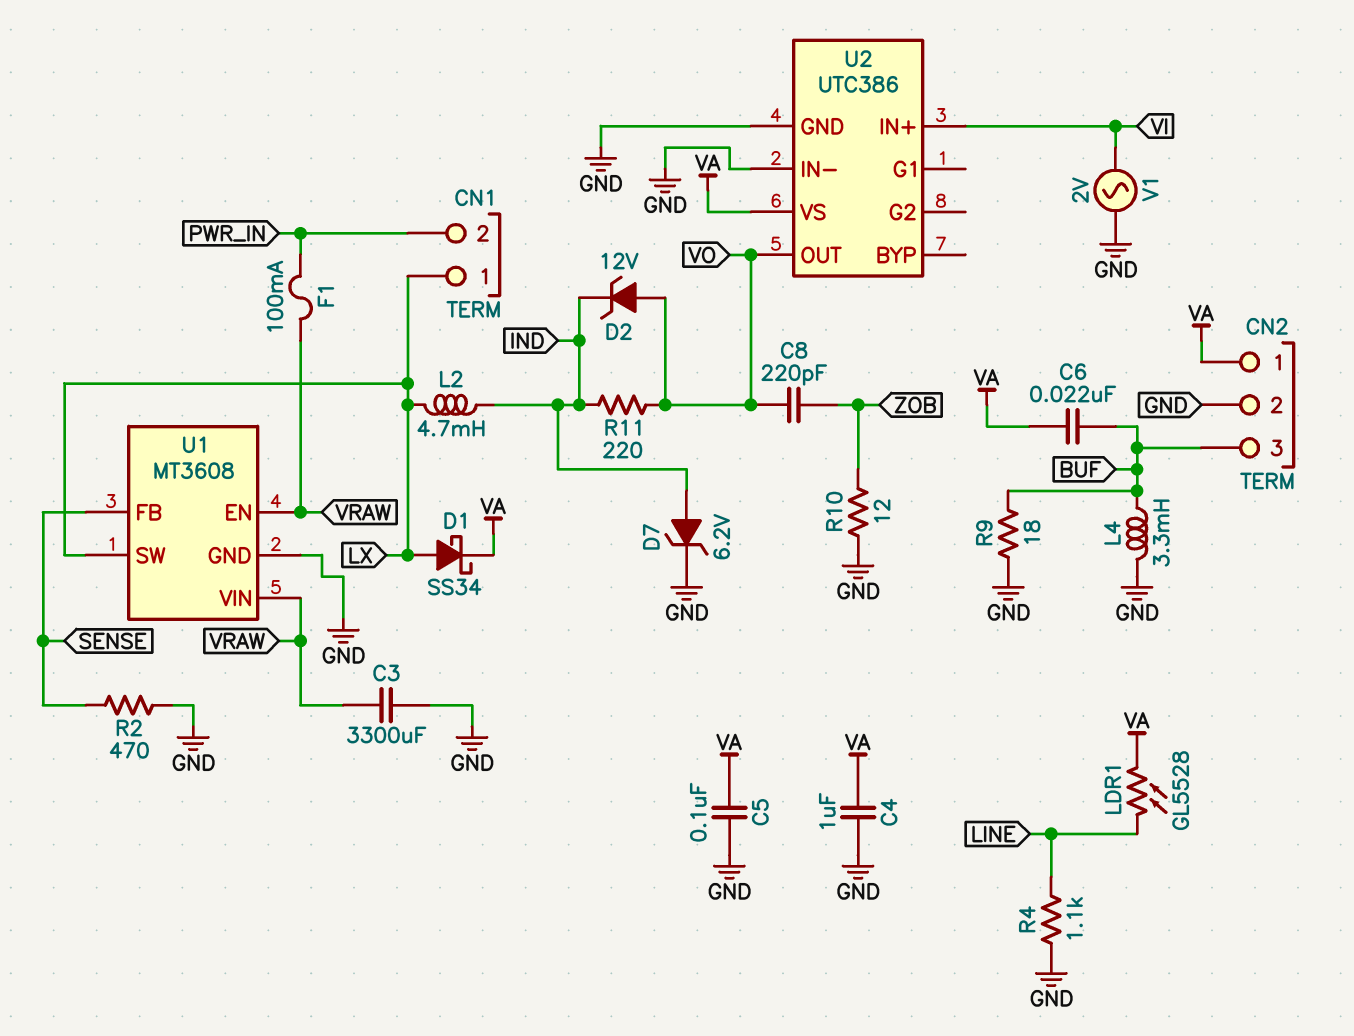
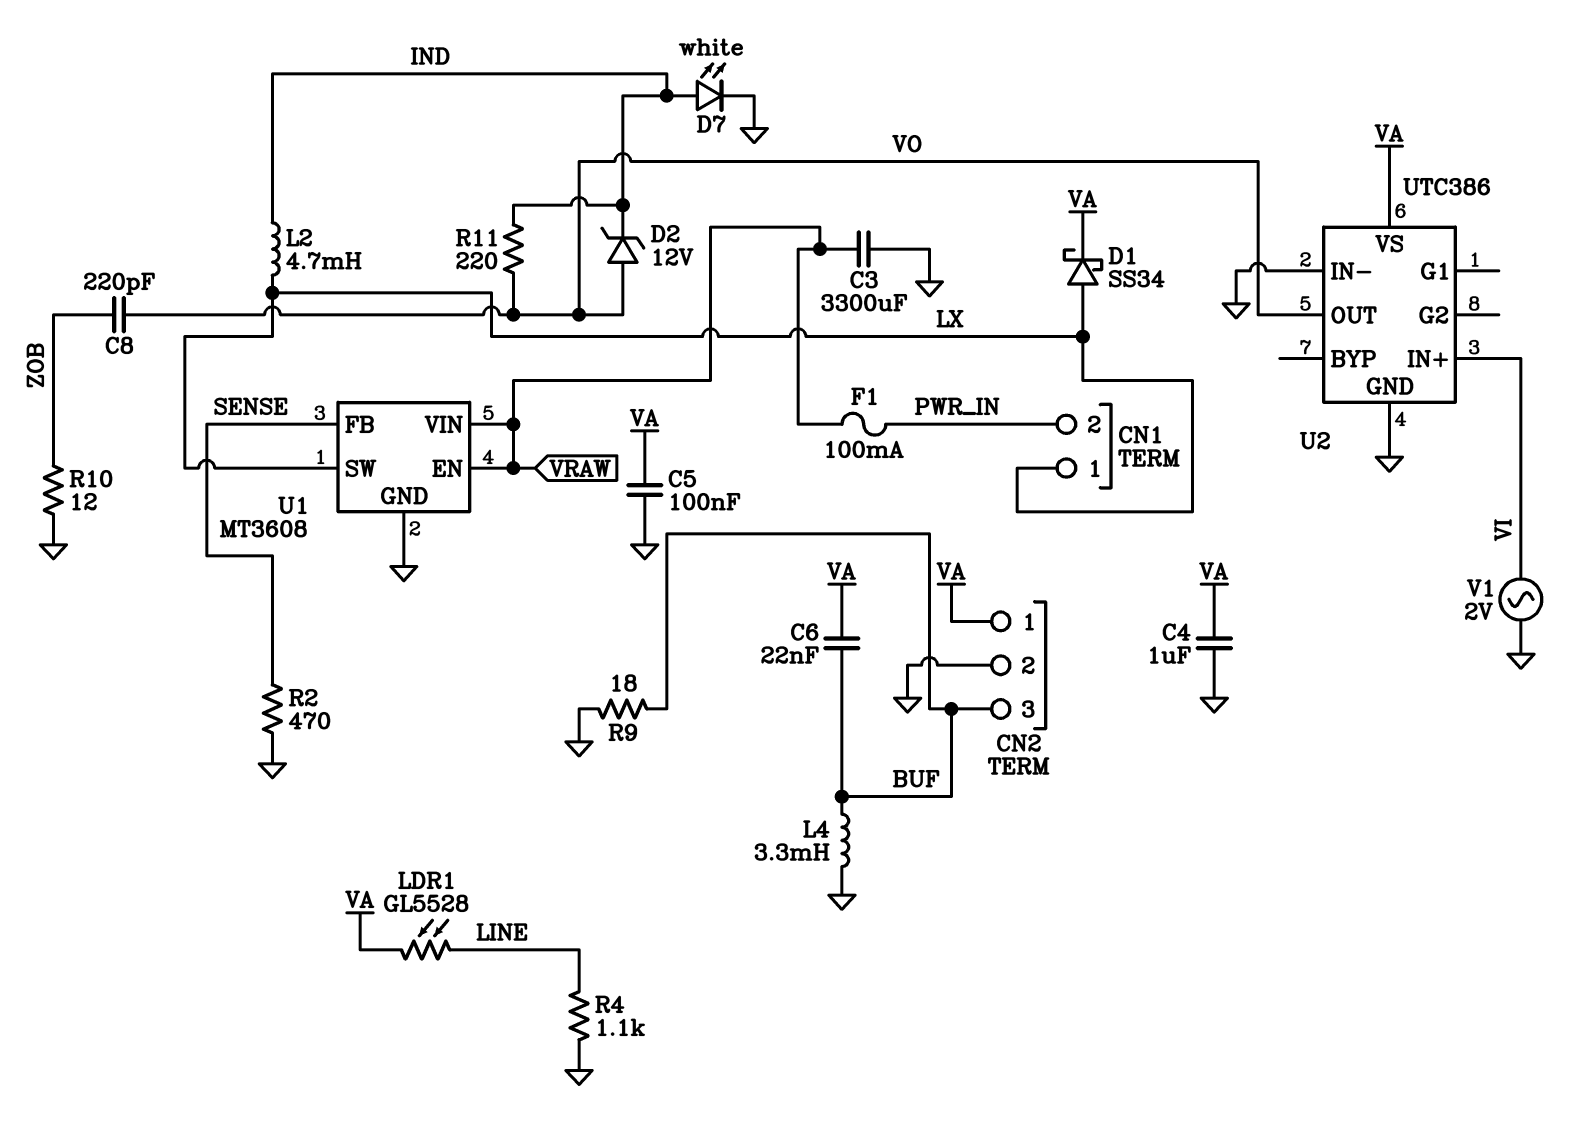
D7: zener 6.2V (A IND, K GND) -> LED white (A IND, K GND)

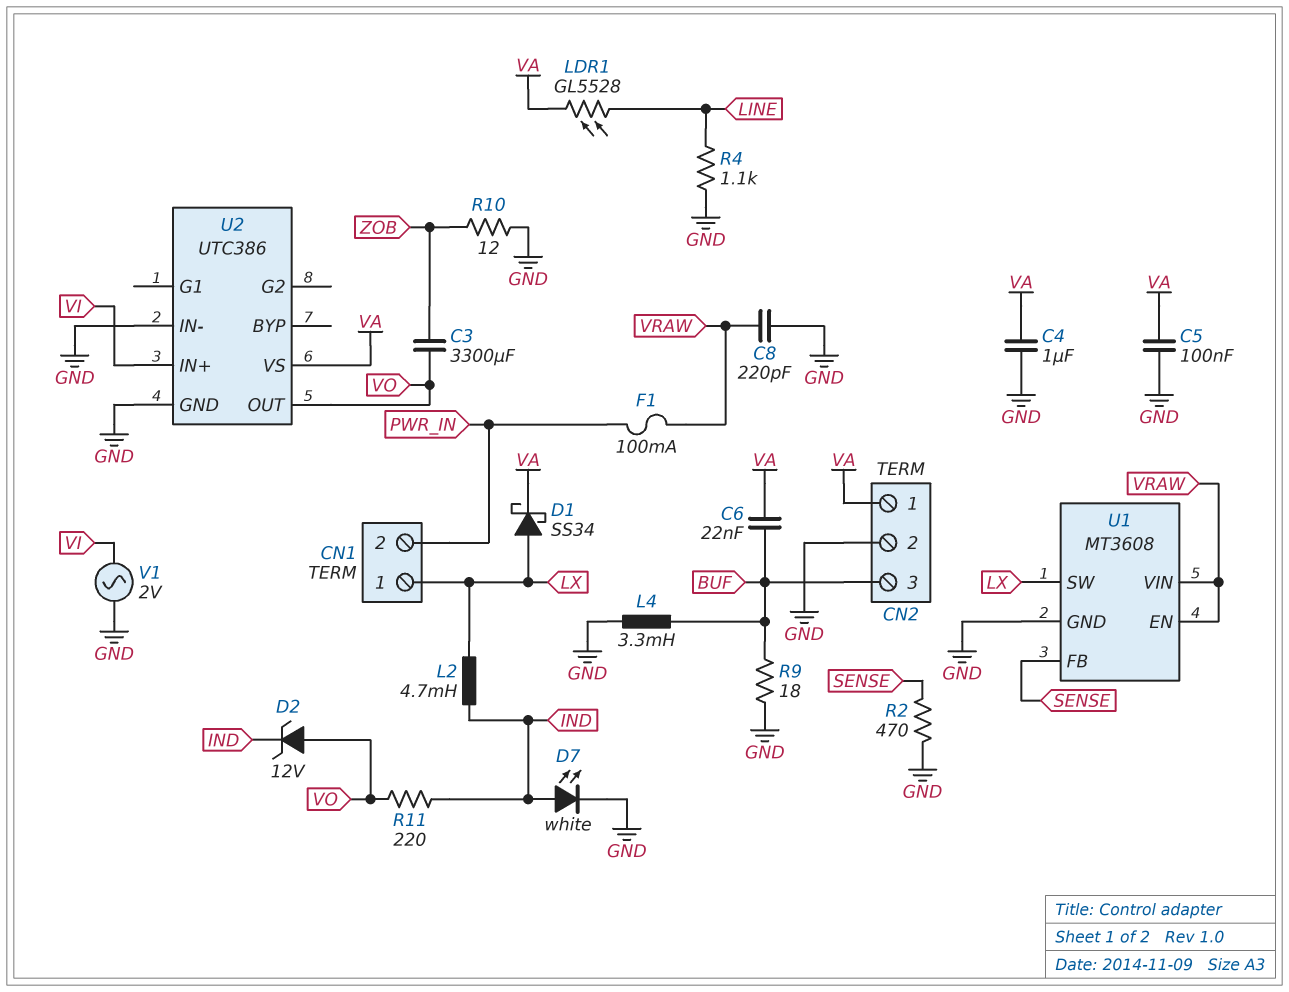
C3: 3300uF (GND, VRAW) -> 3300uF (VO, ZOB)
C8: 220pF (VO, ZOB) -> 220pF (GND, VRAW)

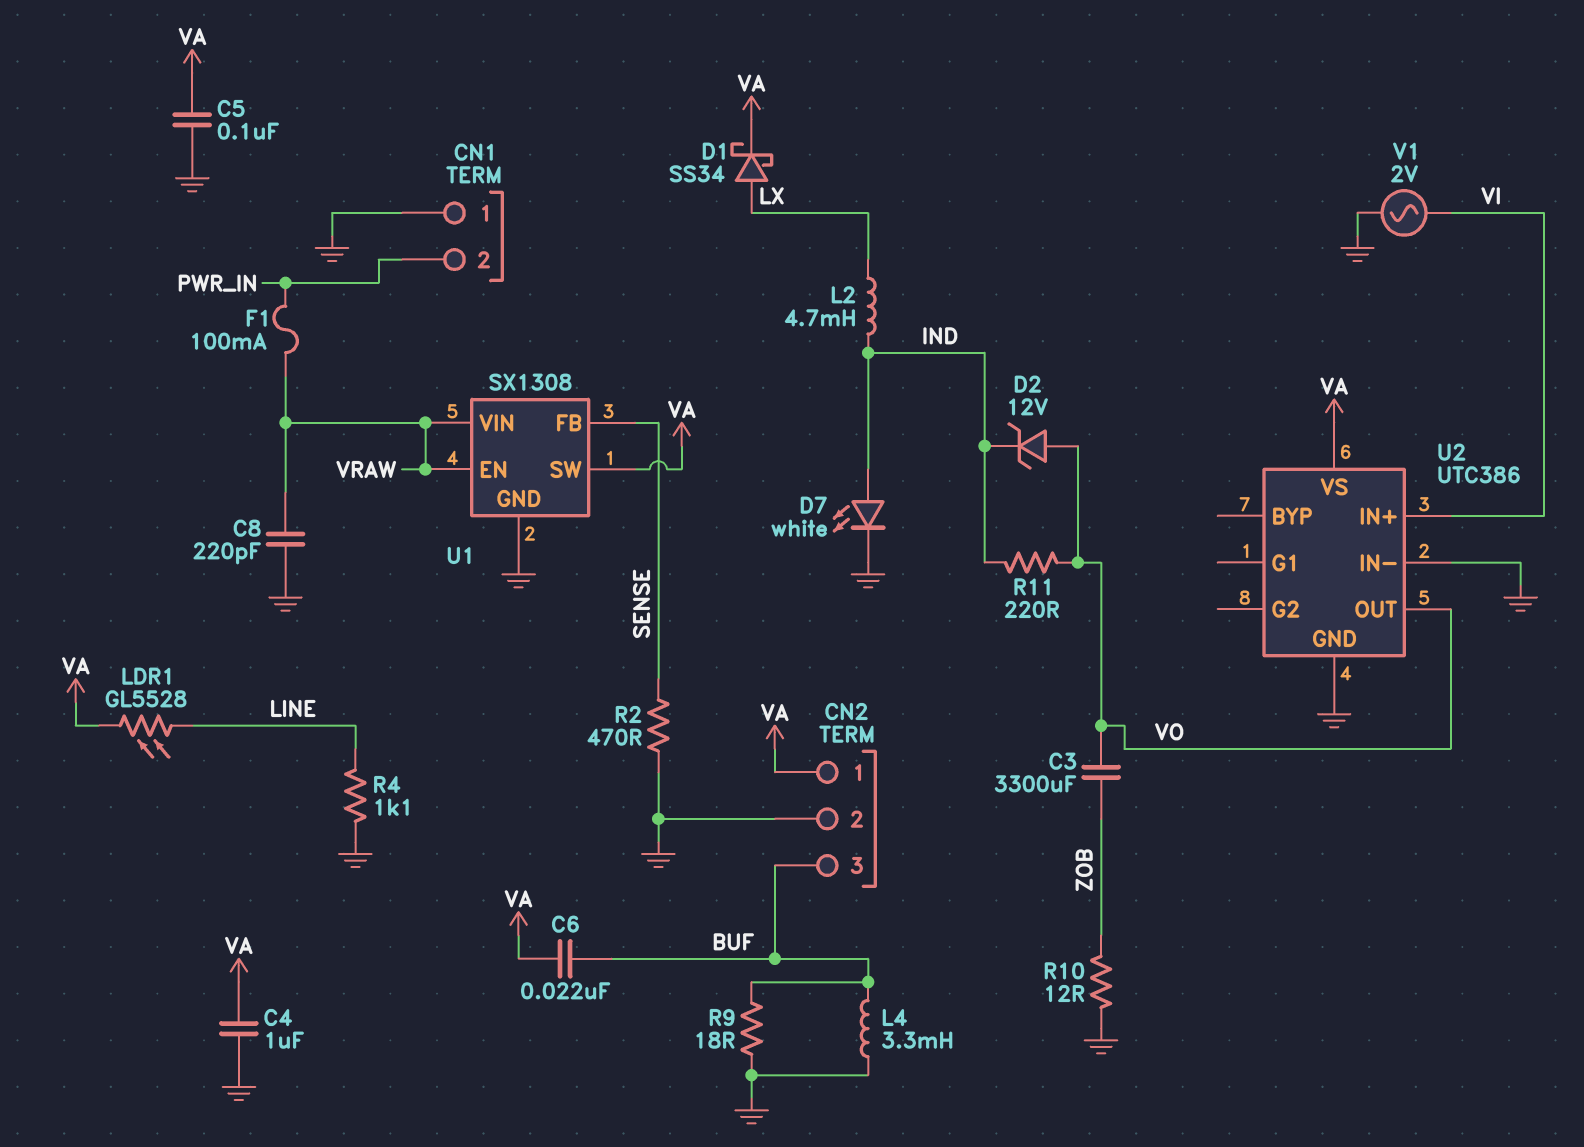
CN1 pin 1: LX -> GND
U1: MT3608 -> SX1308
U1 pin SW: LX -> VA

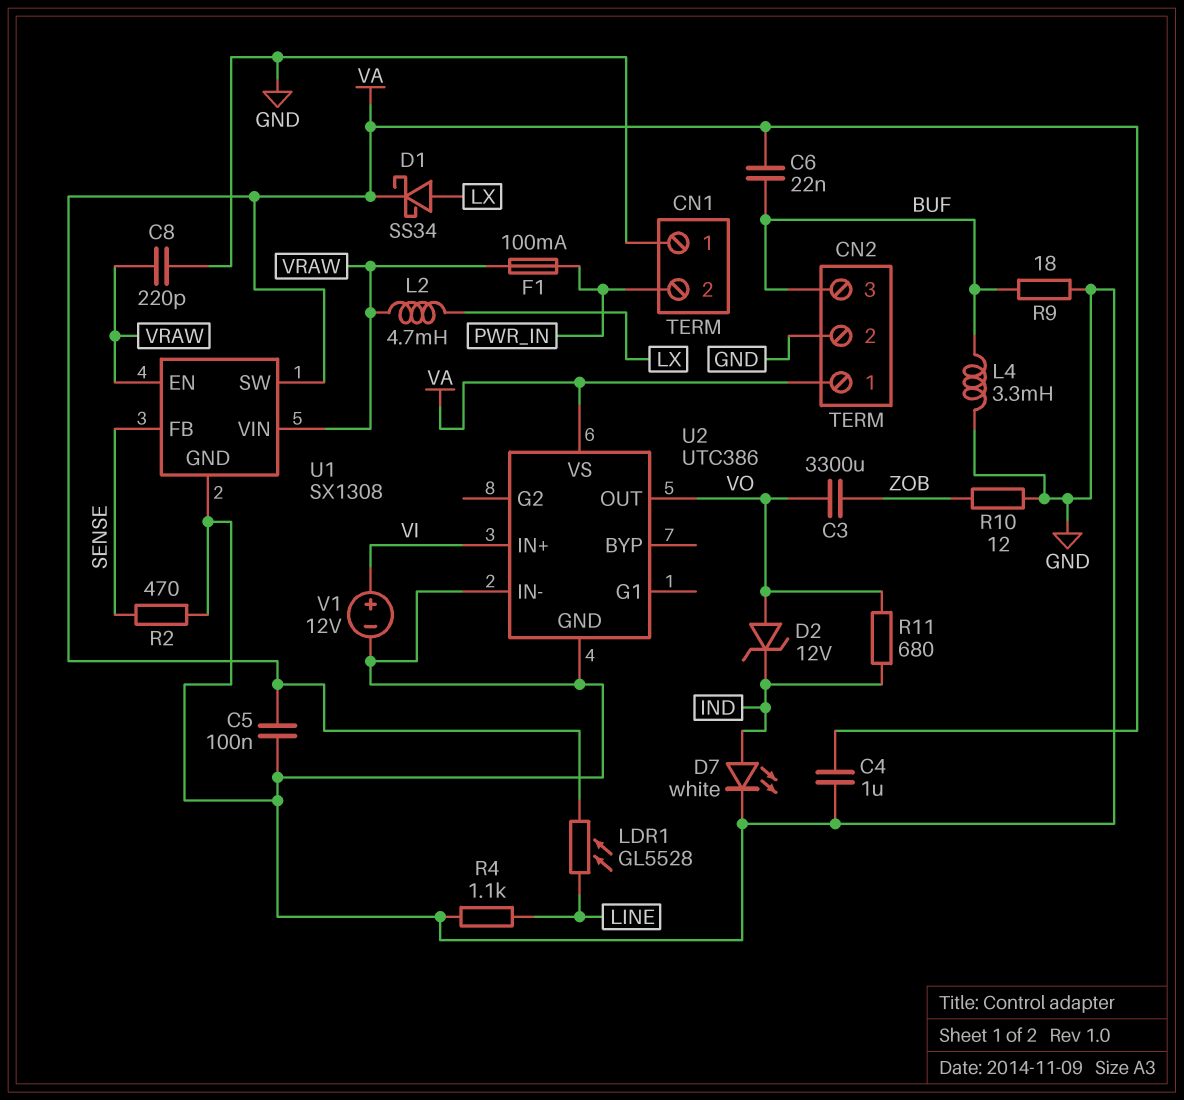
L2: 4.7mH (IND, LX) -> 4.7mH (LX, VRAW)
R11: 220 (IND, VO) -> 680 (IND, VO)
V1: AC 2V (GND, VI) -> 12V (plus VI, minus GND)

